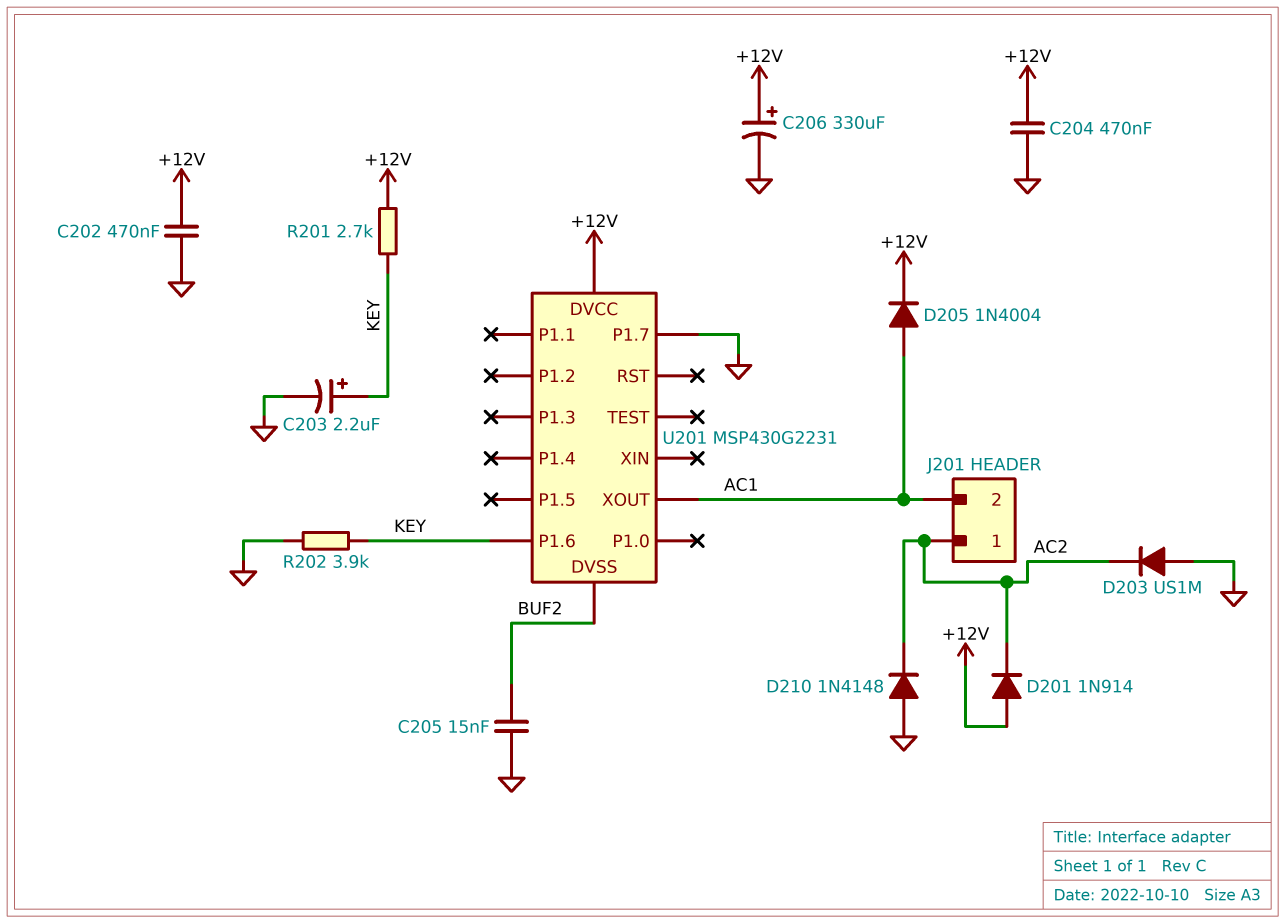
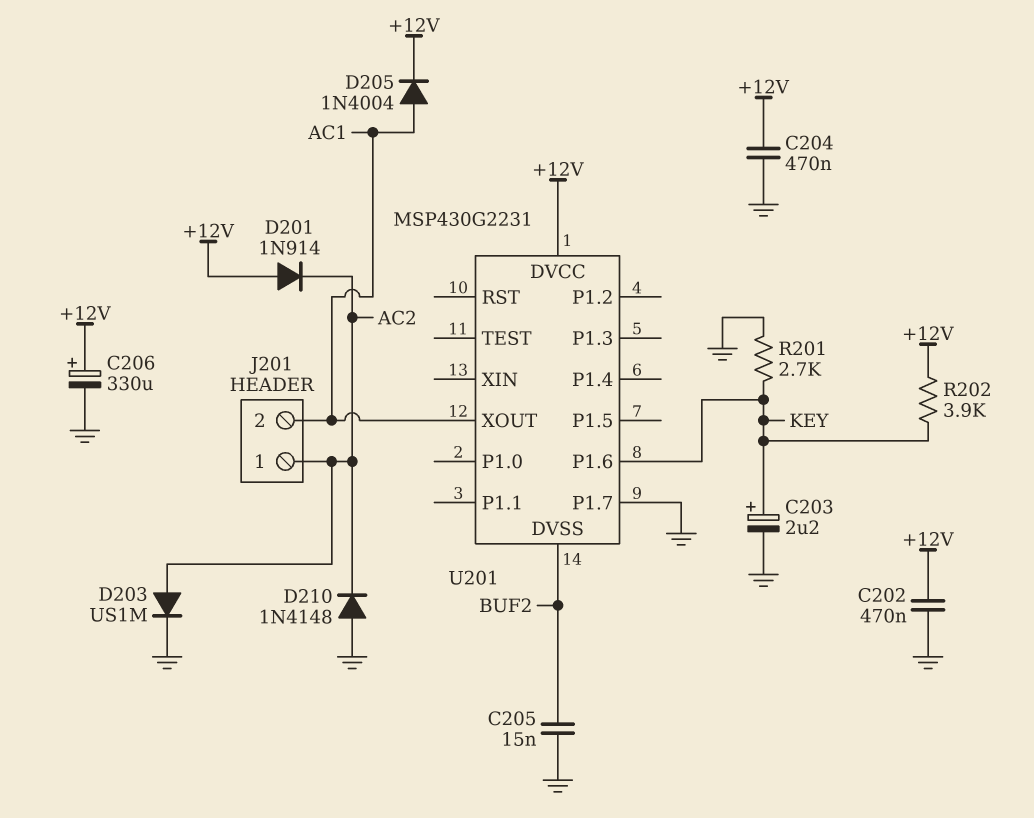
D203: diode US1M (A GND, K AC2) -> diode US1M (A AC2, K GND)
R201: 2.7k (+12V, KEY) -> 2.7k (GND, KEY)
R202: 3.9k (GND, KEY) -> 3.9k (+12V, KEY)

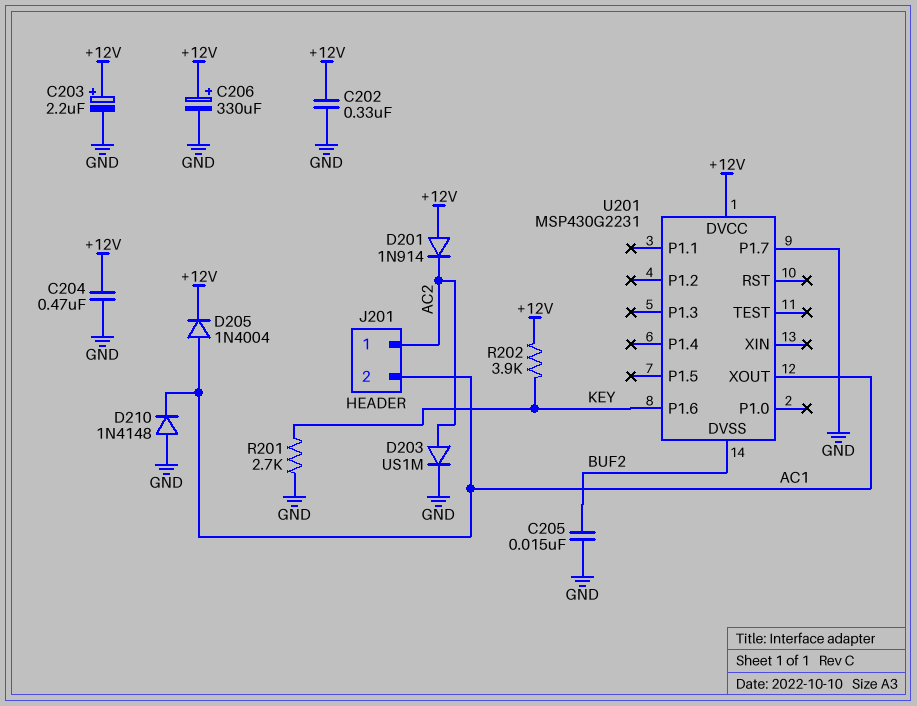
C202: 470nF (+12V, GND) -> 330nF (+12V, GND)
C203: 2.2uF (plus KEY, minus GND) -> 2.2uF (plus +12V, minus GND)
D210: diode 1N4148 (A GND, K AC2) -> diode 1N4148 (A GND, K AC1)

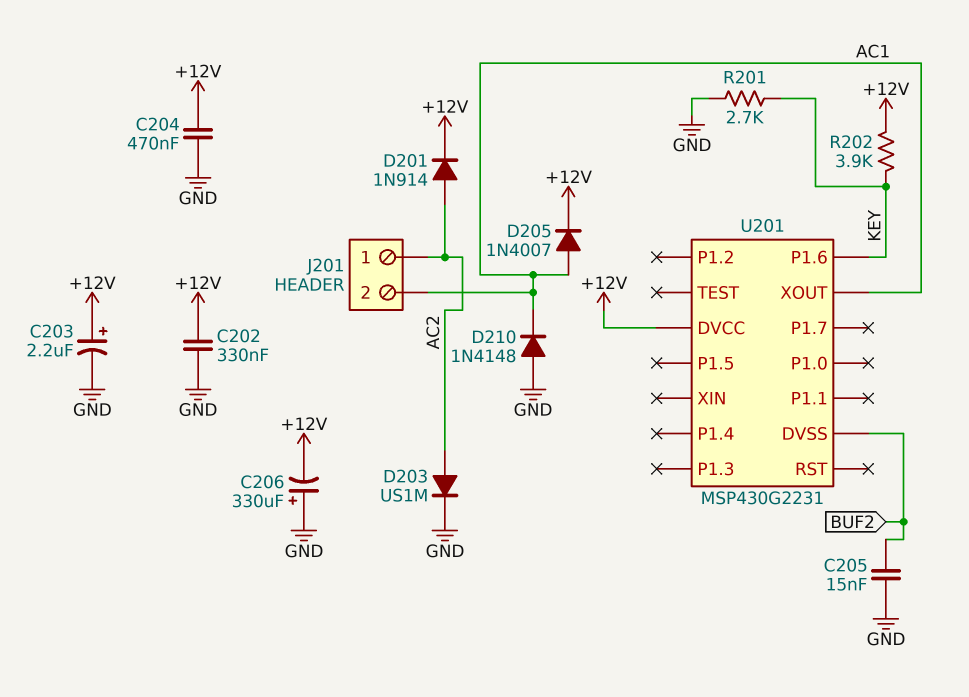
C206: 330uF (plus +12V, minus GND) -> 330uF (plus GND, minus +12V)
D201: diode 1N914 (A +12V, K AC2) -> diode 1N914 (A AC2, K +12V)
D205: diode 1N4004 (A AC1, K +12V) -> diode 1N4007 (A AC1, K +12V)
U201 pin P1.7: GND -> none

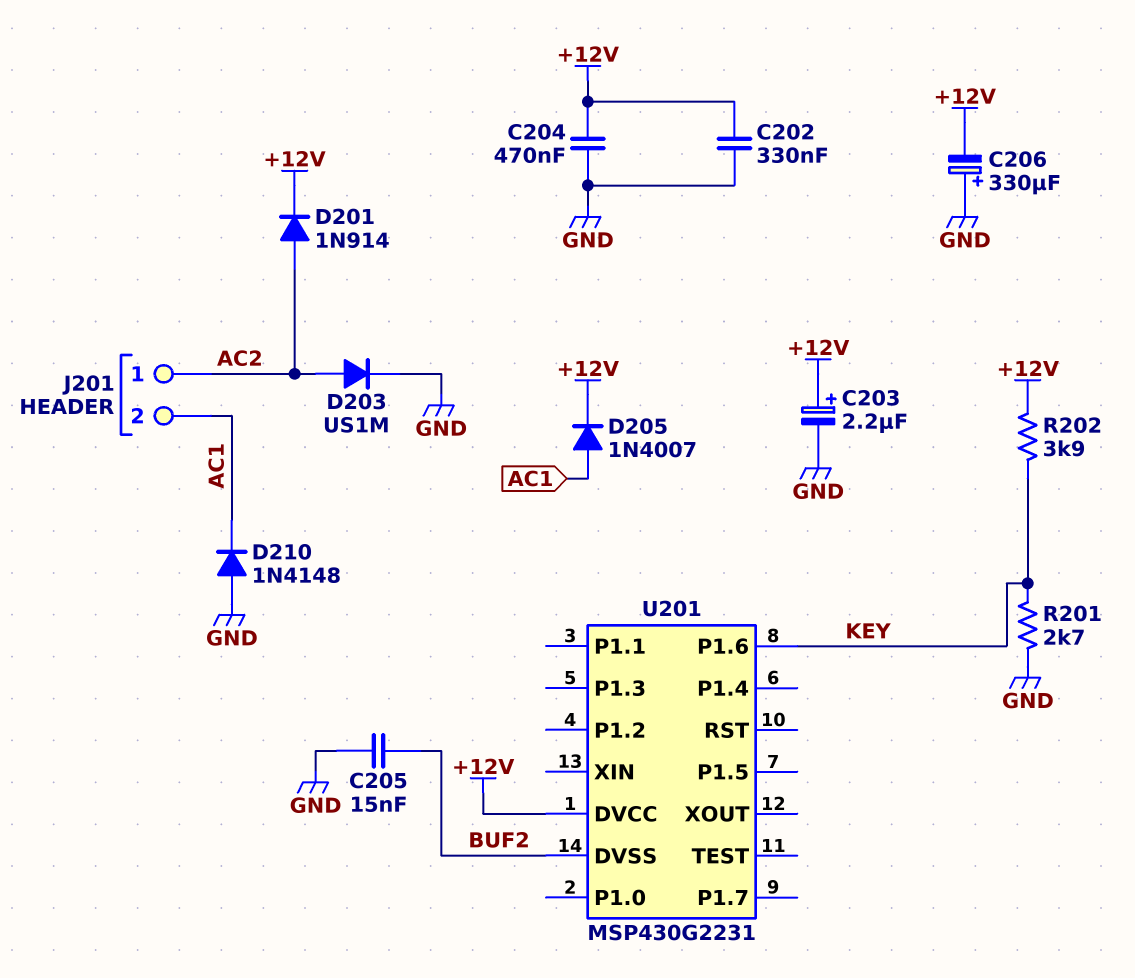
U201 pin XOUT: AC1 -> none

